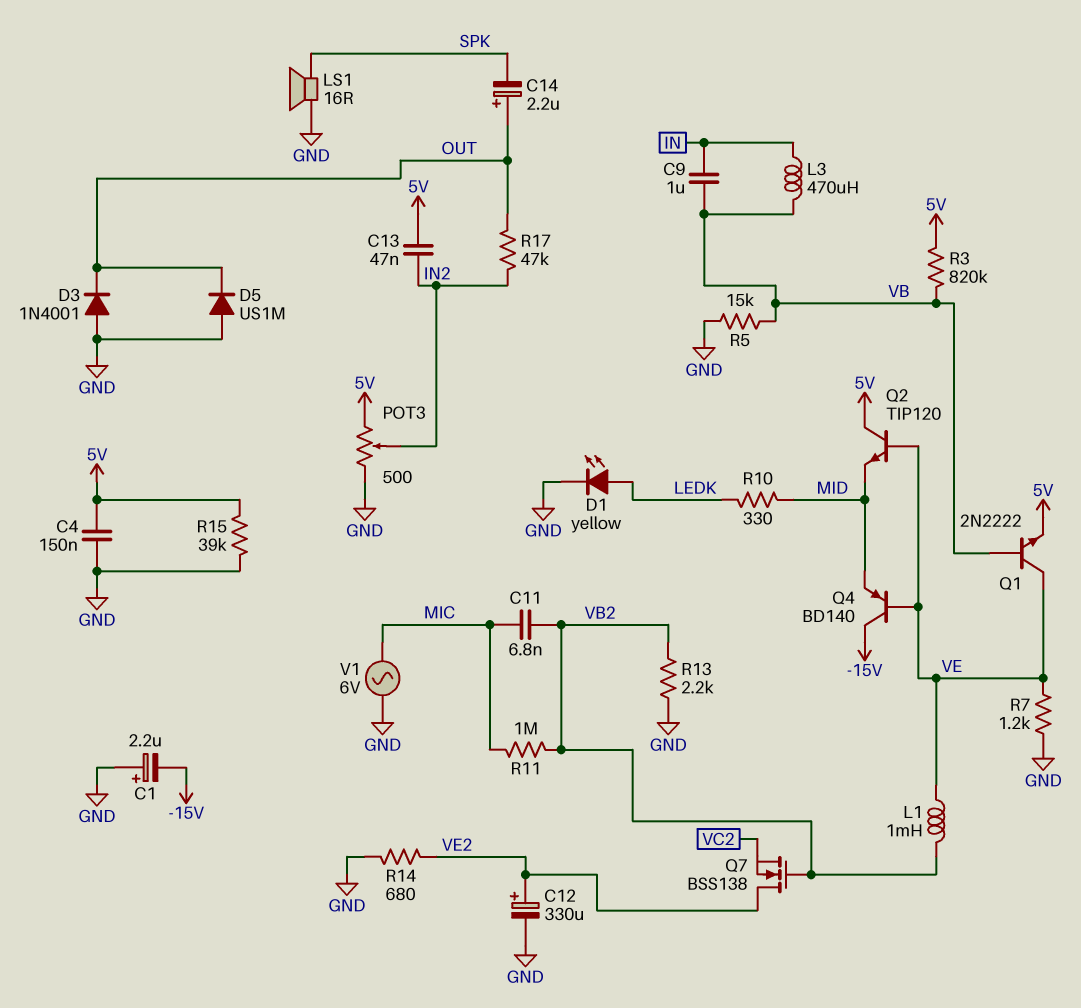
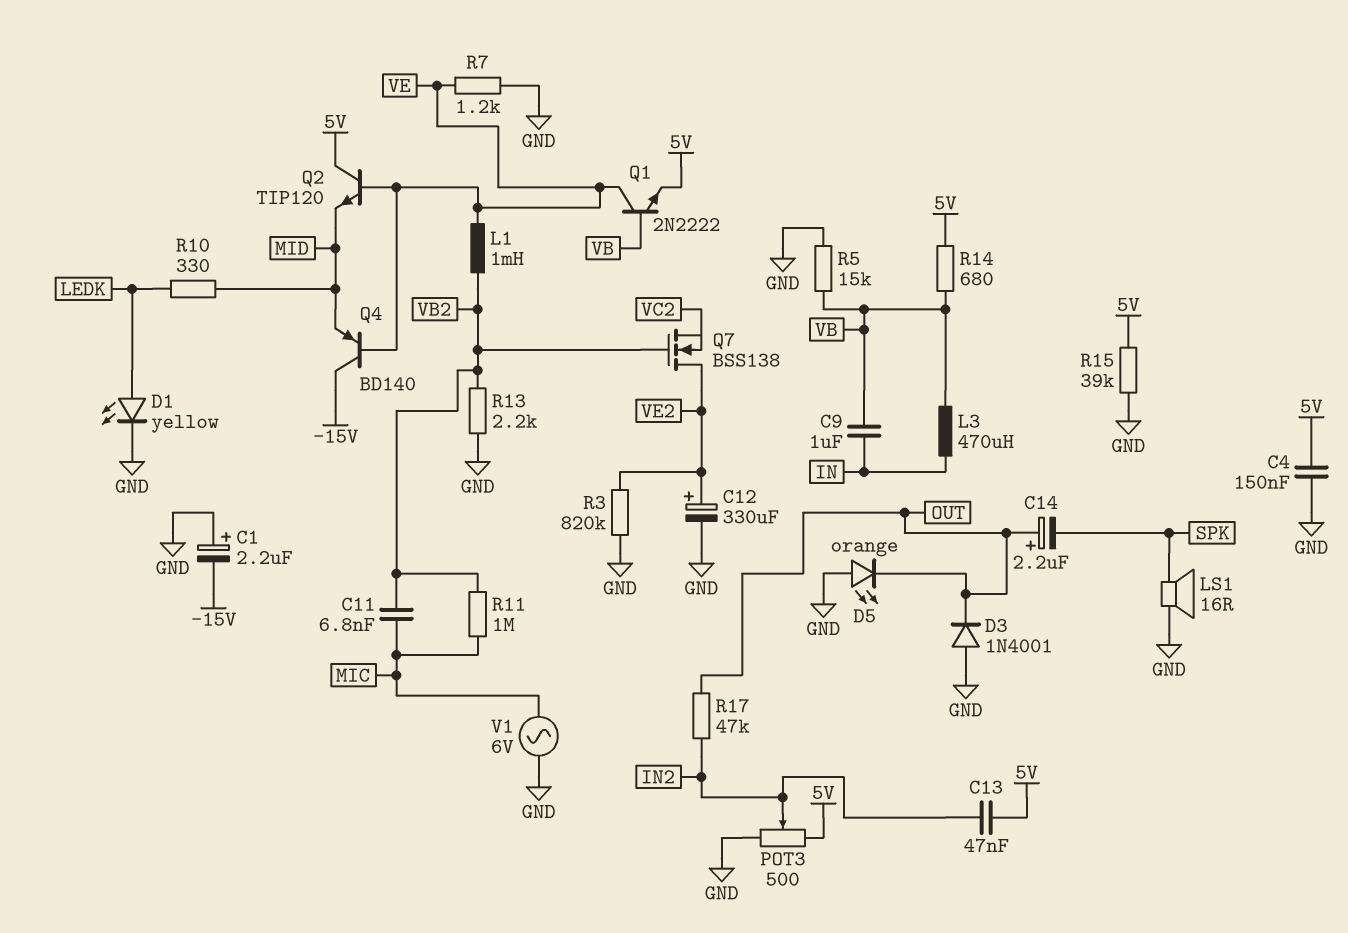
D5: diode US1M (A GND, K OUT) -> LED orange (A GND, K OUT)
R3: 820k (5V, VB) -> 820k (GND, VE2)
R14: 680 (GND, VE2) -> 680 (5V, VB)

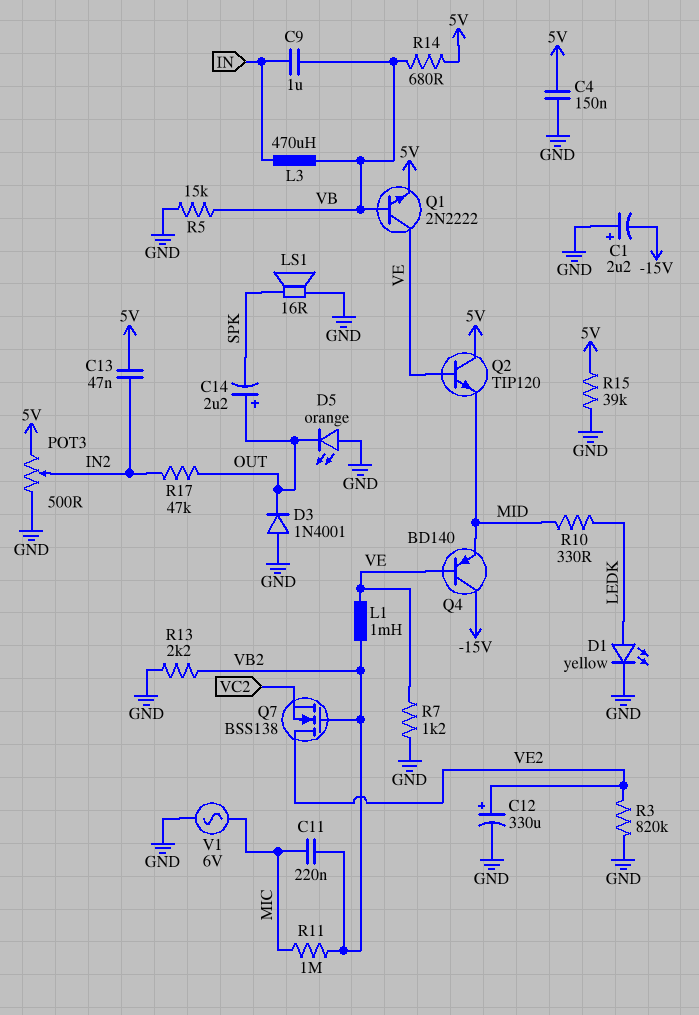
C11: 6.8nF (MIC, VB2) -> 220nF (MIC, VB2)

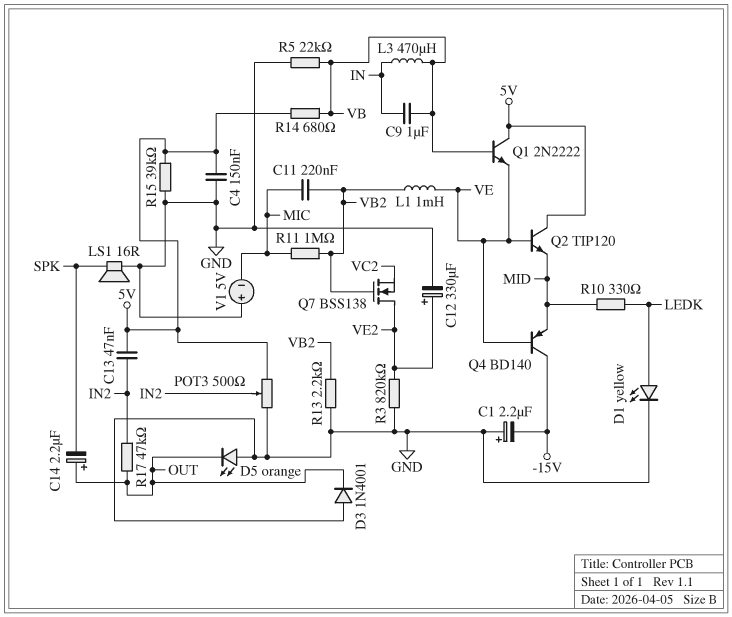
Q1: NPN 2N2222 (B VB, C VE, E 5V) -> NPN 2N2222 (B VB, C 5V, E VE)
R5: 15k (GND, VB) -> 22k (GND, VB)
R7: 1.2k (GND, VE) -> none
V1: AC 6V (GND, MIC) -> 5V (plus GND, minus MIC)

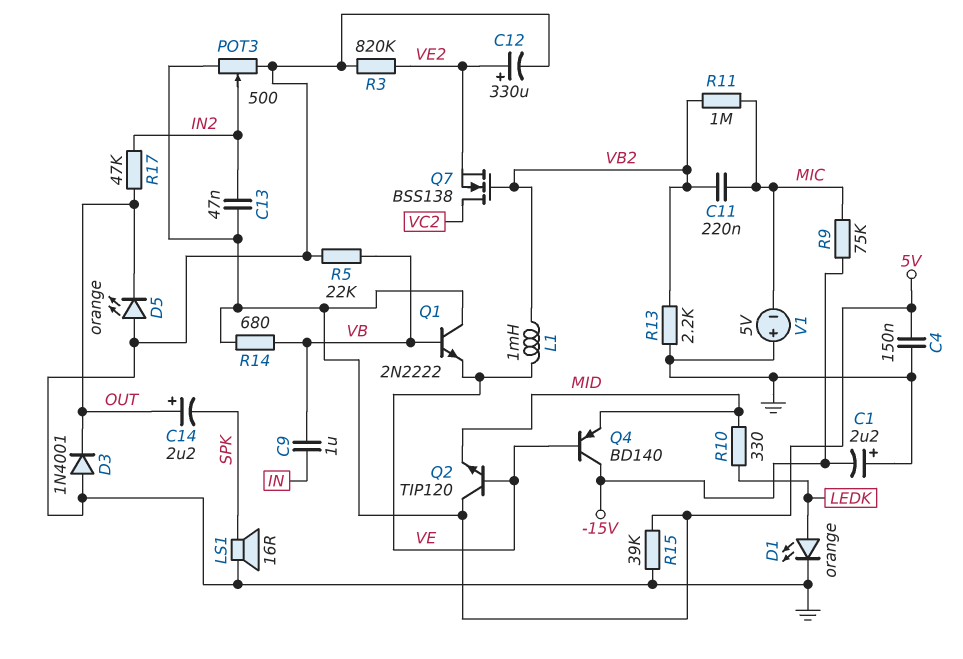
D1: LED yellow (A LEDK, K GND) -> LED orange (A LEDK, K GND)
L3: 470uH (IN, VB) -> none
Q7: NMOS BSS138 (G VB2, D VE2, S VC2) -> NMOS BSS138 (G VB2, D VC2, S VE2)
R9: none -> 75k (-15V, MIC)

